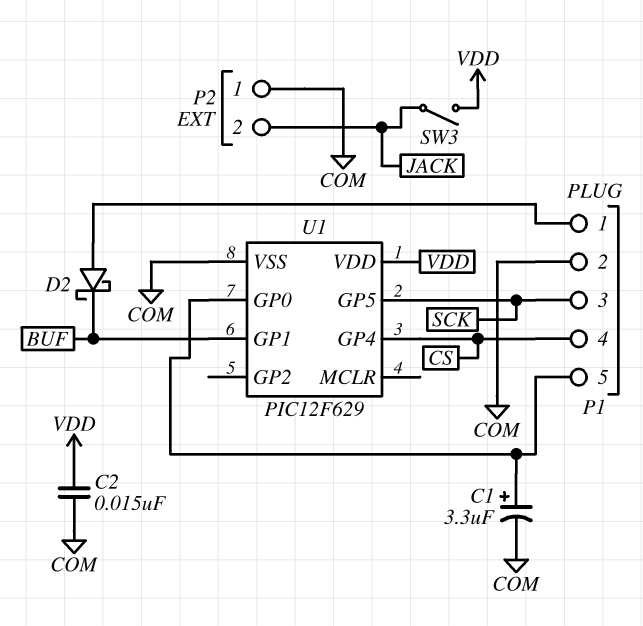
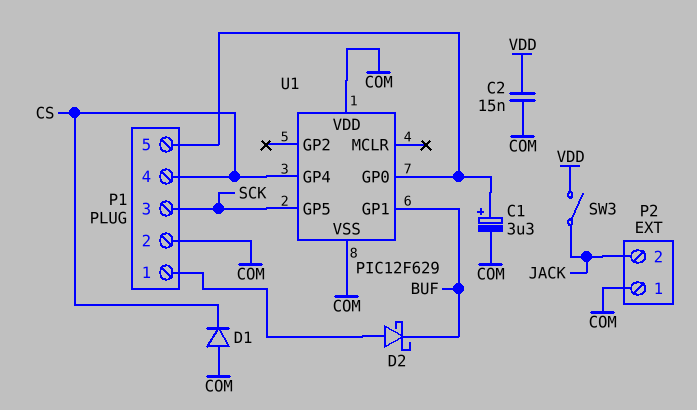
D1: none -> diode (A COM, K CS)
U1 pin VDD: VDD -> COM

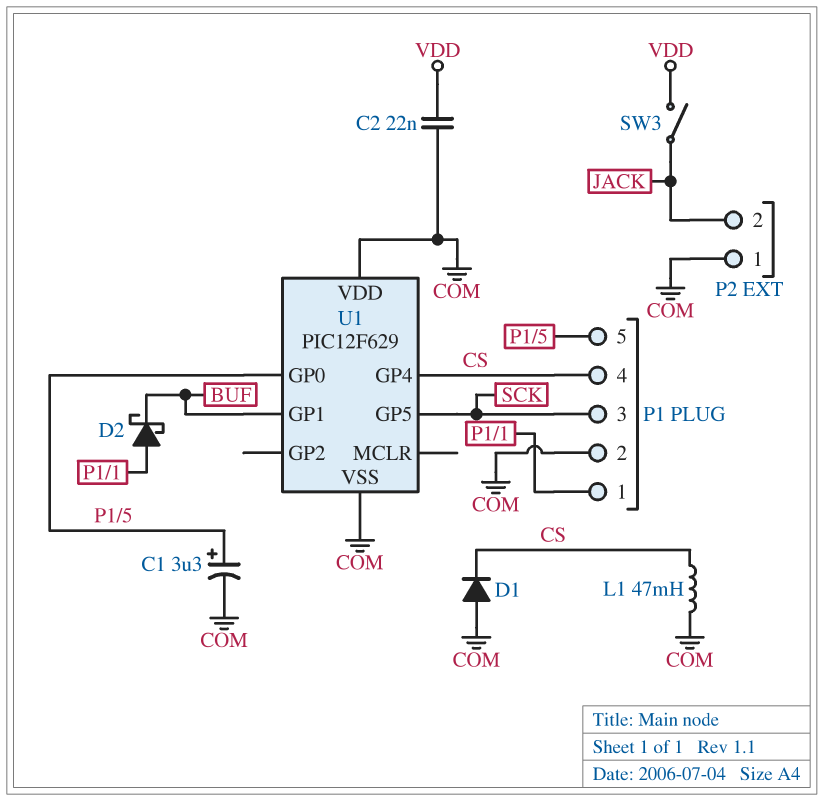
C2: 15nF (COM, VDD) -> 22nF (COM, VDD)
L1: none -> 47mH (COM, CS)

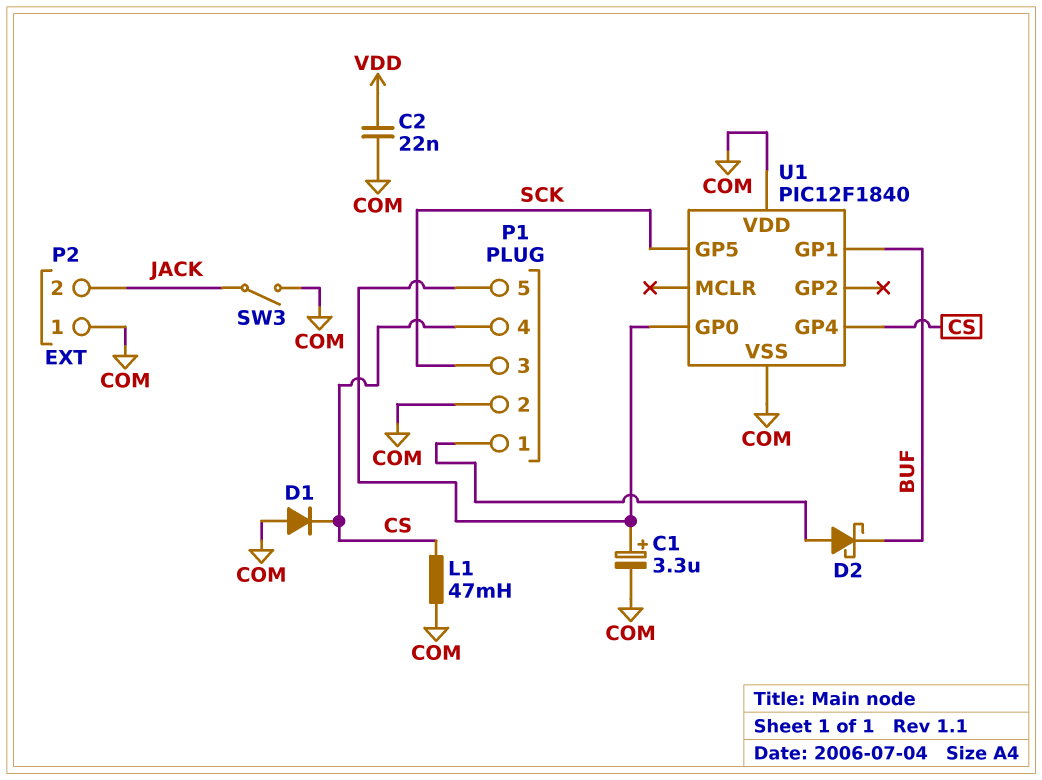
SW3: switch (JACK, VDD) -> switch (COM, JACK)
U1: PIC12F629 -> PIC12F1840

